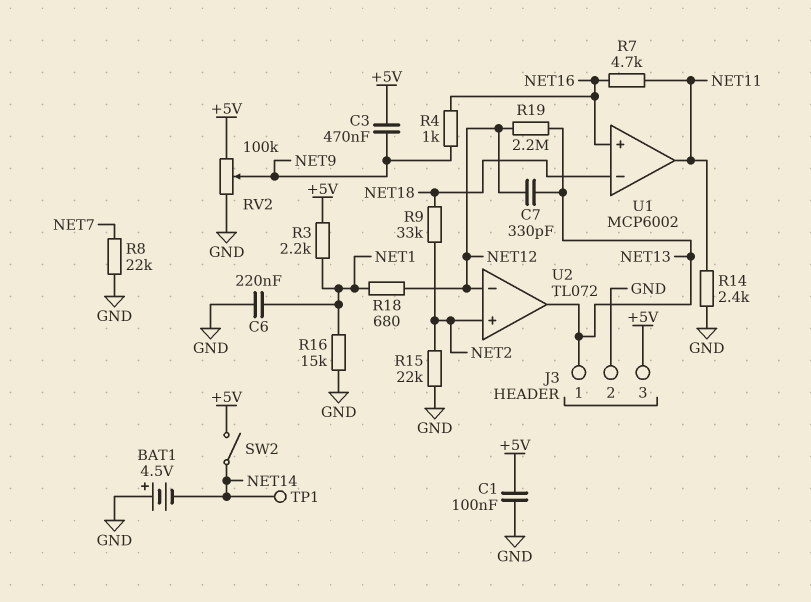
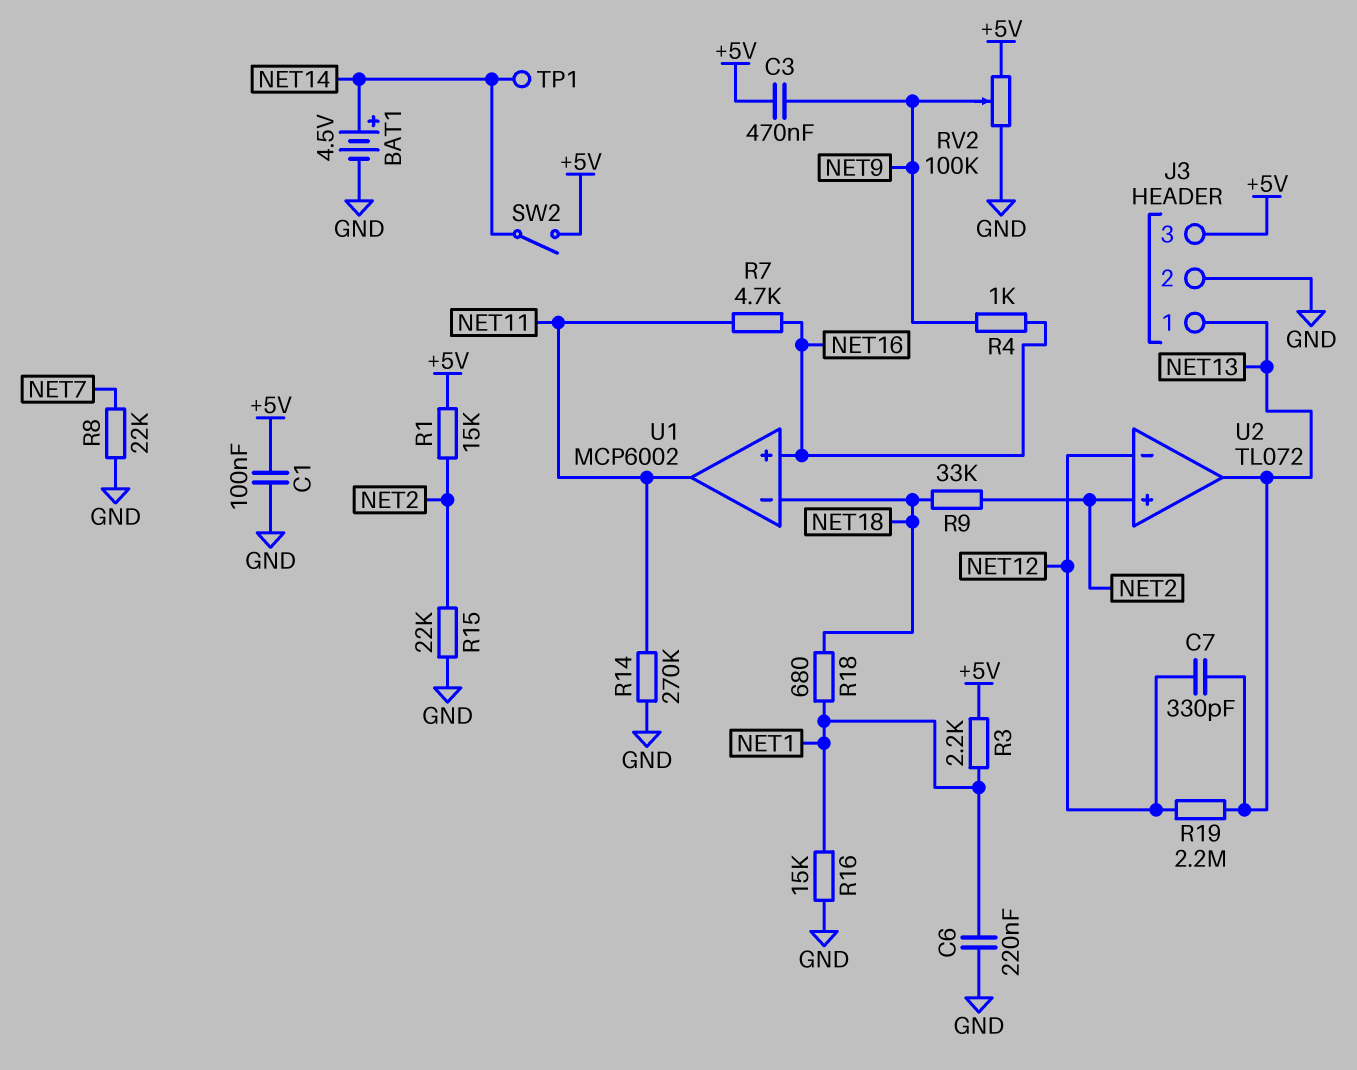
BAT1: 4.5V (plus GND, minus NET14) -> 4.5V (plus NET14, minus GND)
R1: none -> 15k (+5V, NET2)
R14: 2.4k (GND, NET11) -> 270k (GND, NET11)
R18: 680 (NET1, NET12) -> 680 (NET1, NET18)

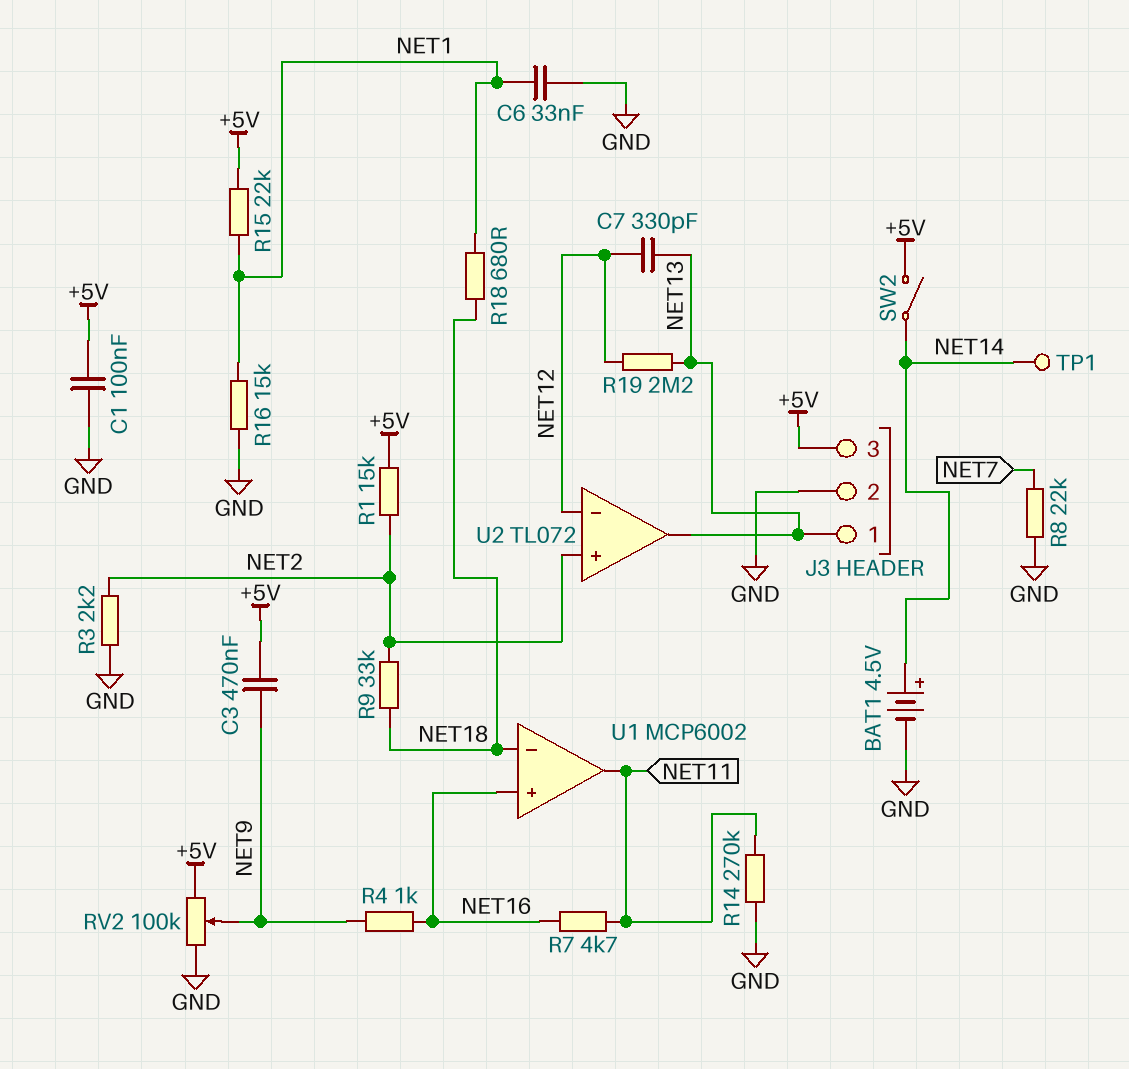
C6: 220nF (GND, NET1) -> 33nF (GND, NET1)
R3: 2.2k (+5V, NET1) -> 2.2k (GND, NET2)
R15: 22k (GND, NET2) -> 22k (+5V, NET1)

